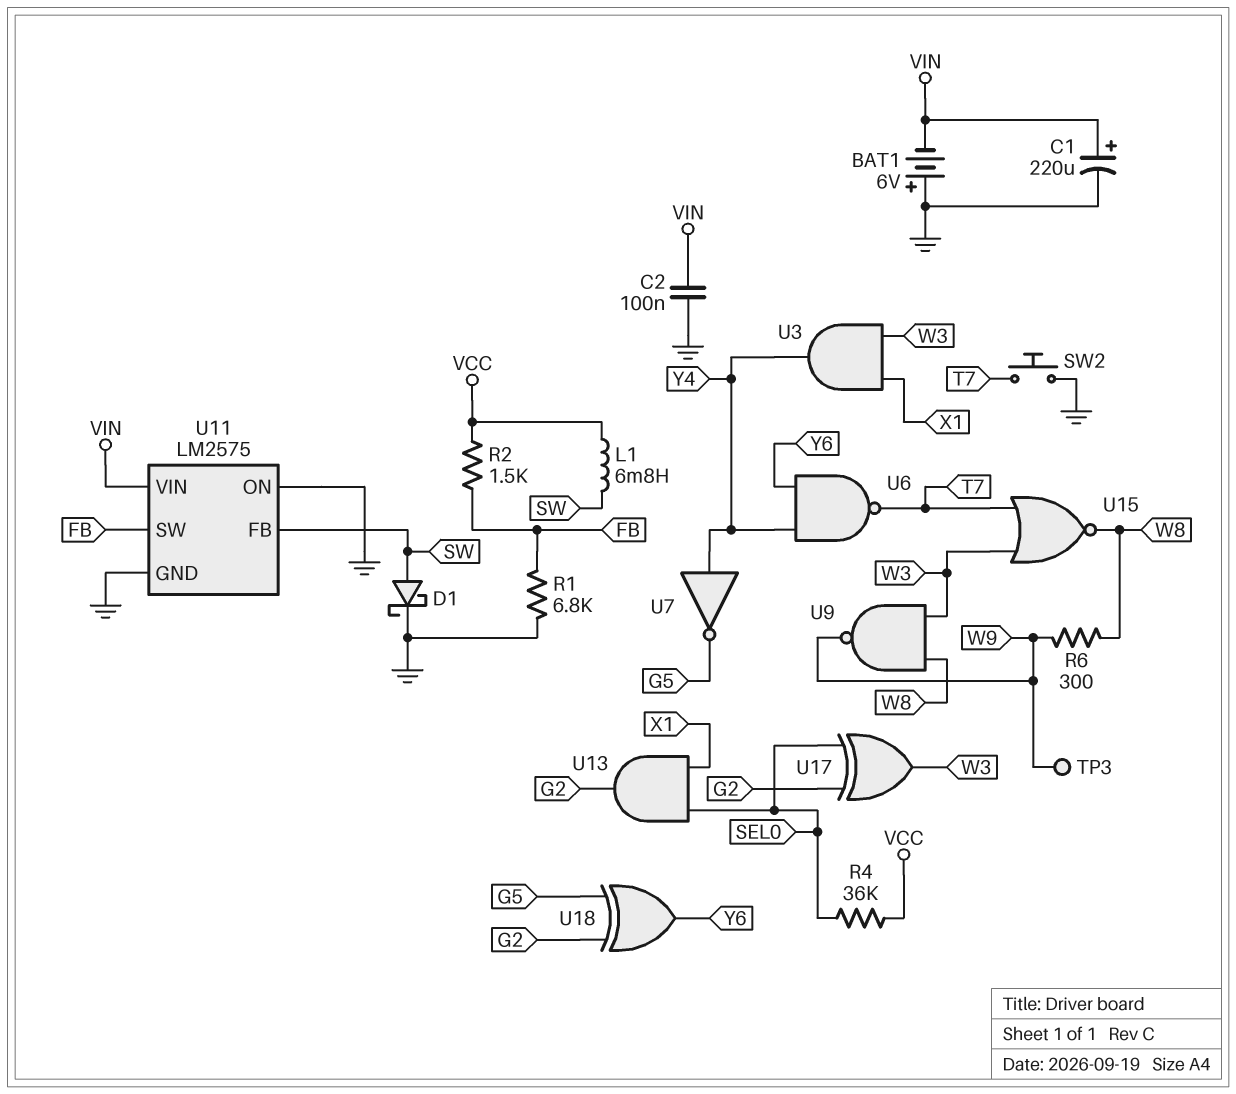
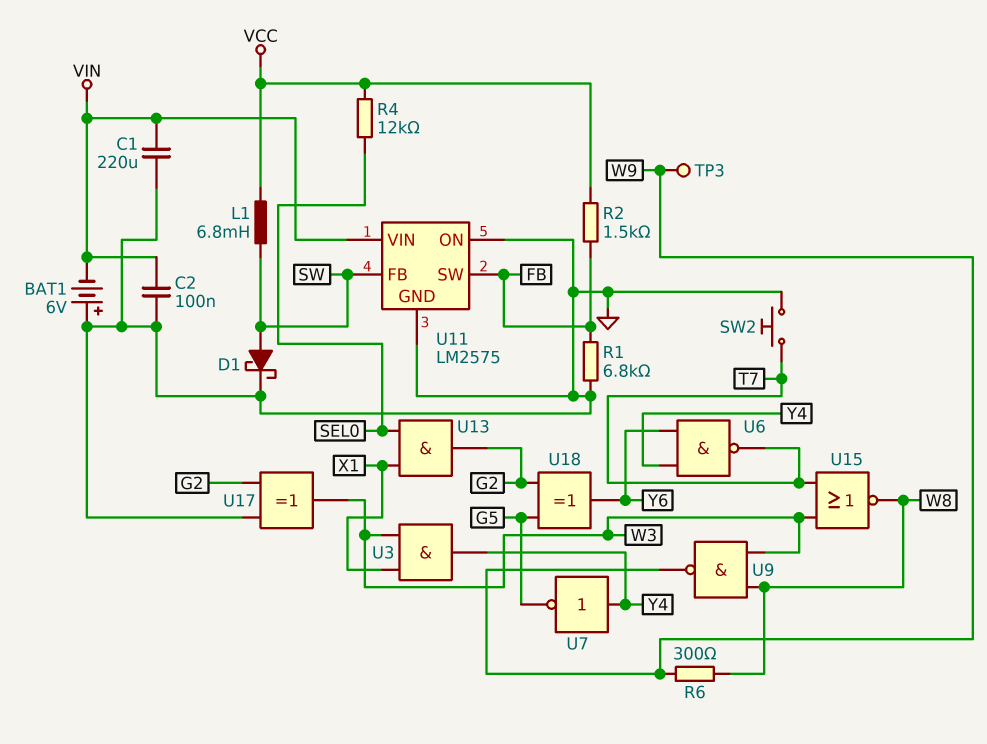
C1: 220uF (plus VIN, minus GND) -> 220uF (GND, VIN)
R4: 36k (SEL0, VCC) -> 12k (SEL0, VCC)
U17: XOR (in G2, in SEL0, out W3) -> XOR (in G2, in GND, out W3)

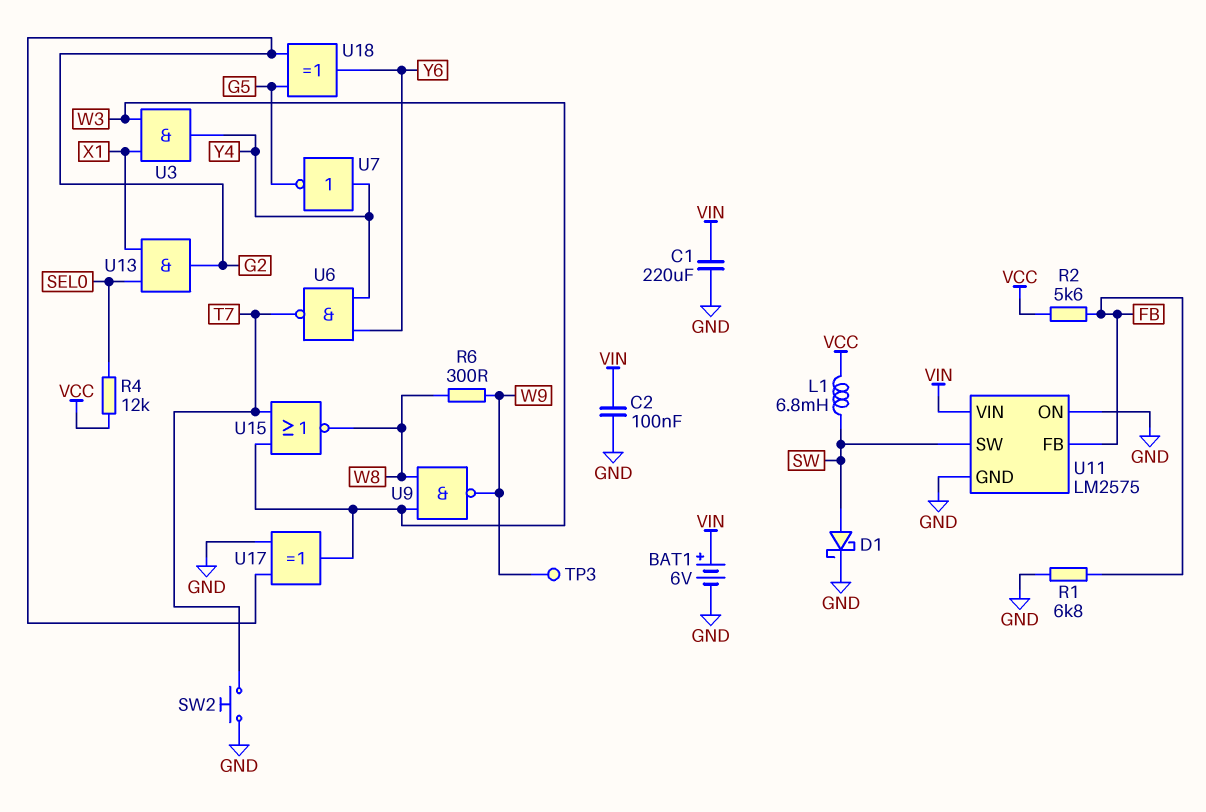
BAT1: 6V (plus GND, minus VIN) -> 6V (plus VIN, minus GND)
R2: 1.5k (FB, VCC) -> 5.6k (FB, VCC)
U11 pin FB: SW -> FB
U11 pin SW: FB -> SW

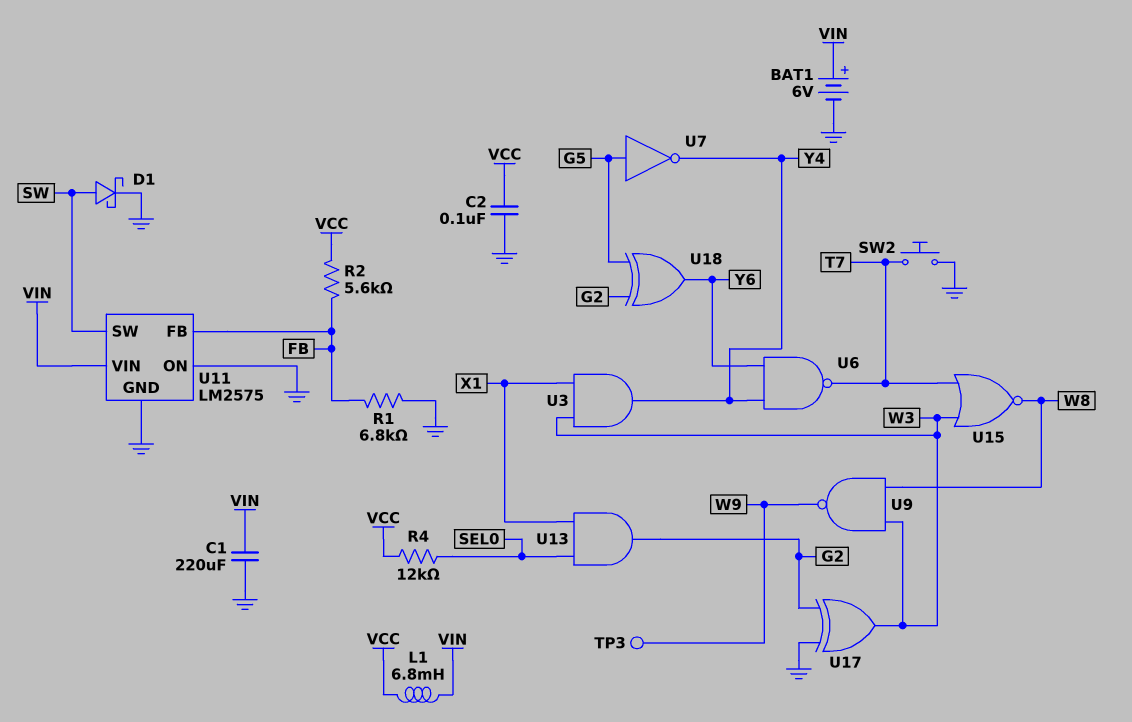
C2: 100nF (GND, VIN) -> 100nF (GND, VCC)
L1: 6.8mH (SW, VCC) -> 6.8mH (VCC, VIN)
R6: 300 (W8, W9) -> none
U7: NOT (in Y4, out G5) -> NOT (in G5, out Y4)

